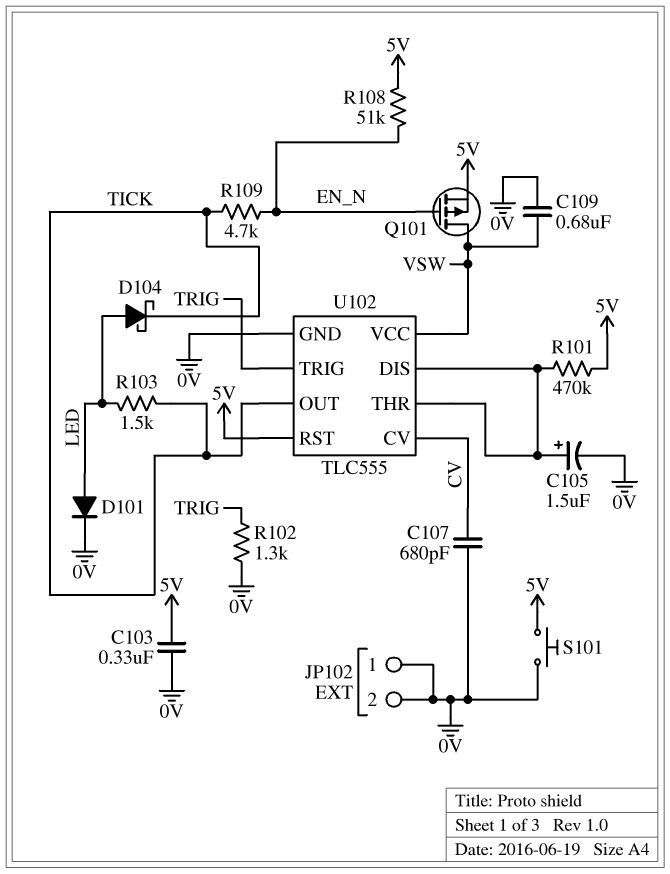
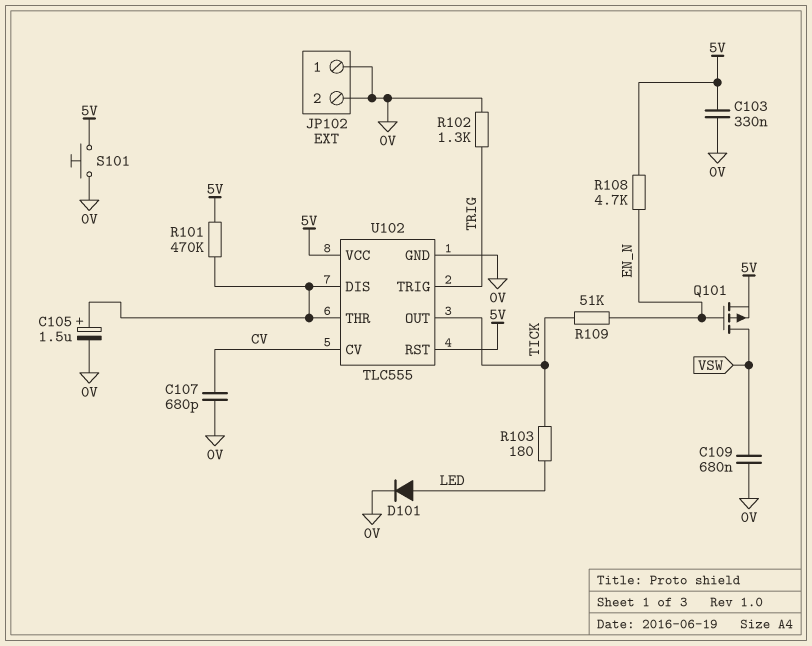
D104: schottky (A LED, K TICK) -> none
R103: 1.5k (LED, TICK) -> 180 (LED, TICK)
R108: 51k (5V, EN_N) -> 4.7k (5V, EN_N)
R109: 4.7k (EN_N, TICK) -> 51k (EN_N, TICK)
U102 pin VCC: VSW -> 5V

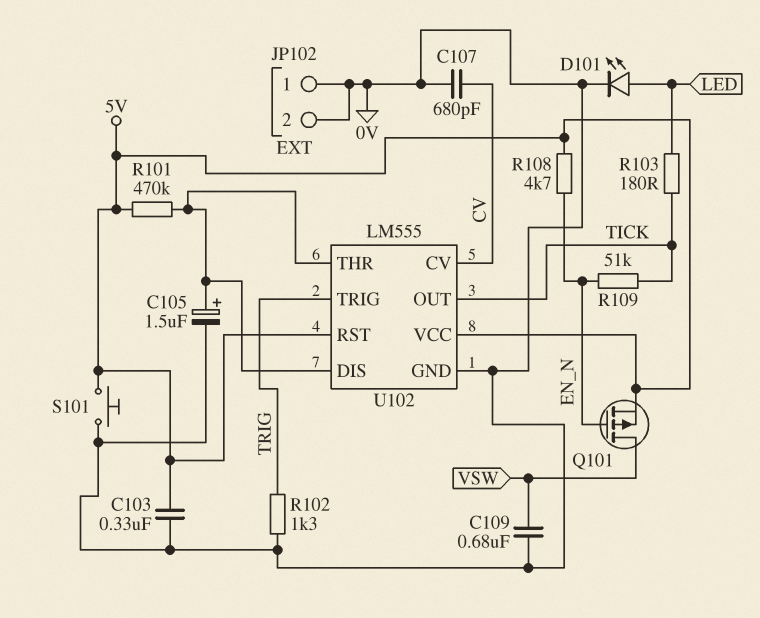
D101: diode (A LED, K 0V) -> LED (A LED, K 0V)
U102: TLC555 -> LM555

